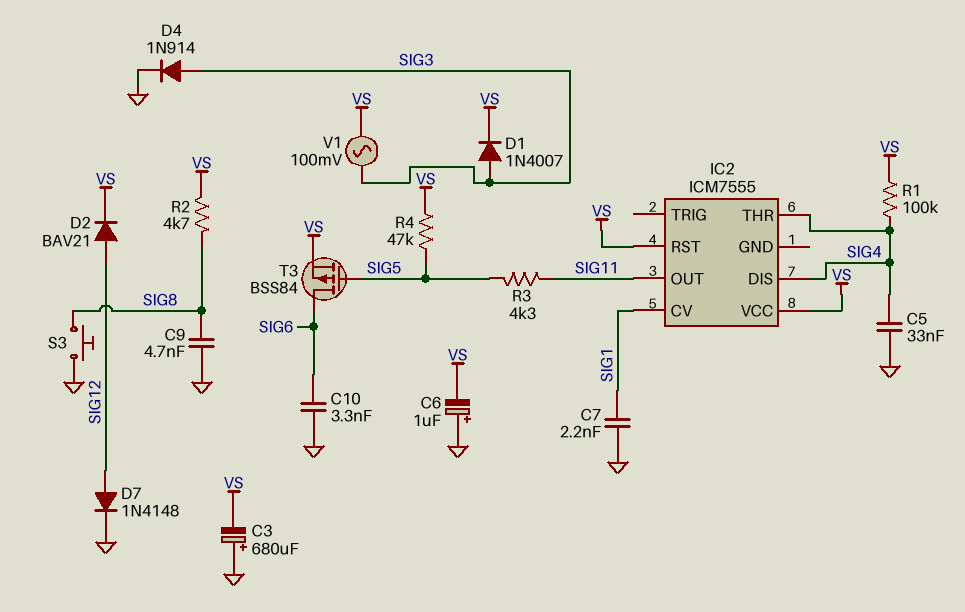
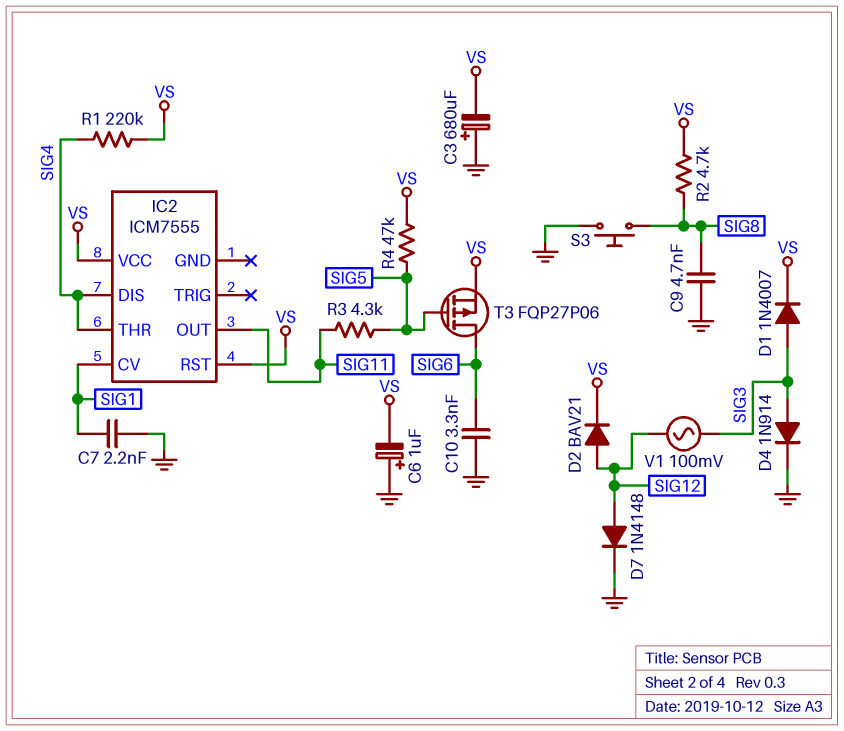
C5: 33nF (GND, SIG4) -> none
R1: 100k (SIG4, VS) -> 220k (SIG4, VS)
T3: PMOS BSS84 (G SIG5, D SIG6, S VS) -> PMOS FQP27P06 (G SIG5, D SIG6, S VS)
V1: AC 100mV (SIG3, VS) -> AC 100mV (SIG3, SIG12)

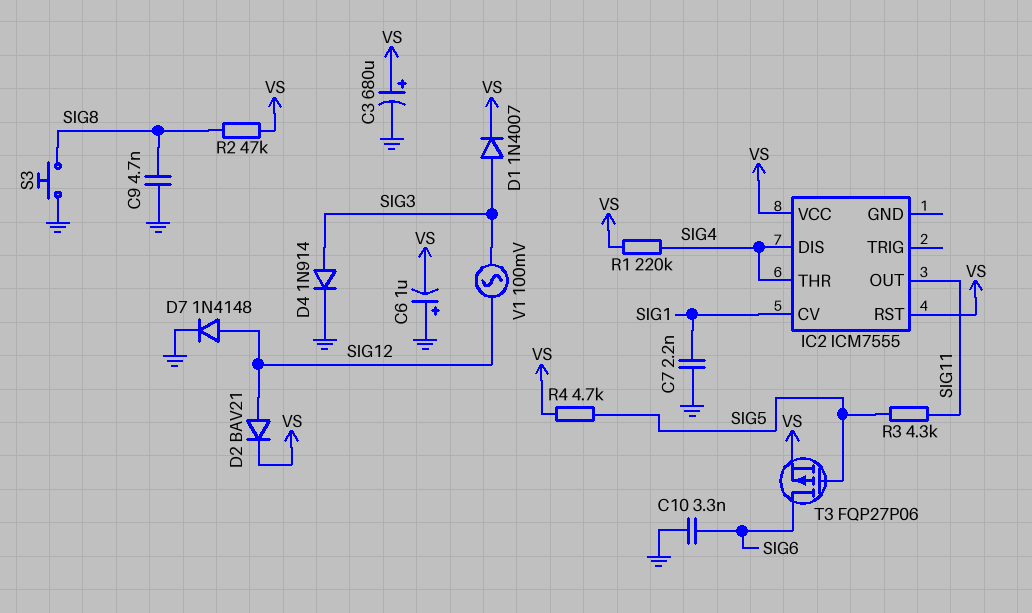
C3: 680uF (plus GND, minus VS) -> 680uF (plus VS, minus GND)
R2: 4.7k (SIG8, VS) -> 47k (SIG8, VS)
R4: 47k (SIG5, VS) -> 4.7k (SIG5, VS)

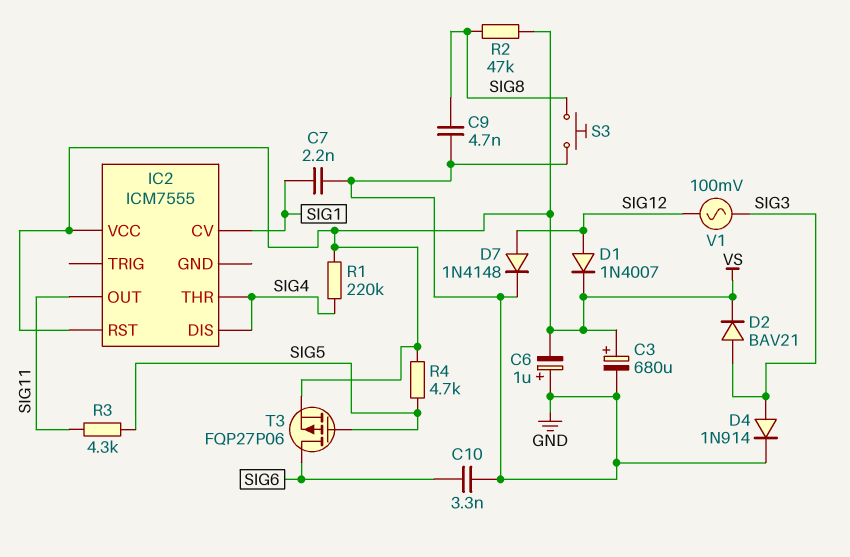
D1: diode 1N4007 (A SIG3, K VS) -> diode 1N4007 (A SIG12, K VS)
D2: diode BAV21 (A SIG12, K VS) -> diode BAV21 (A SIG3, K VS)

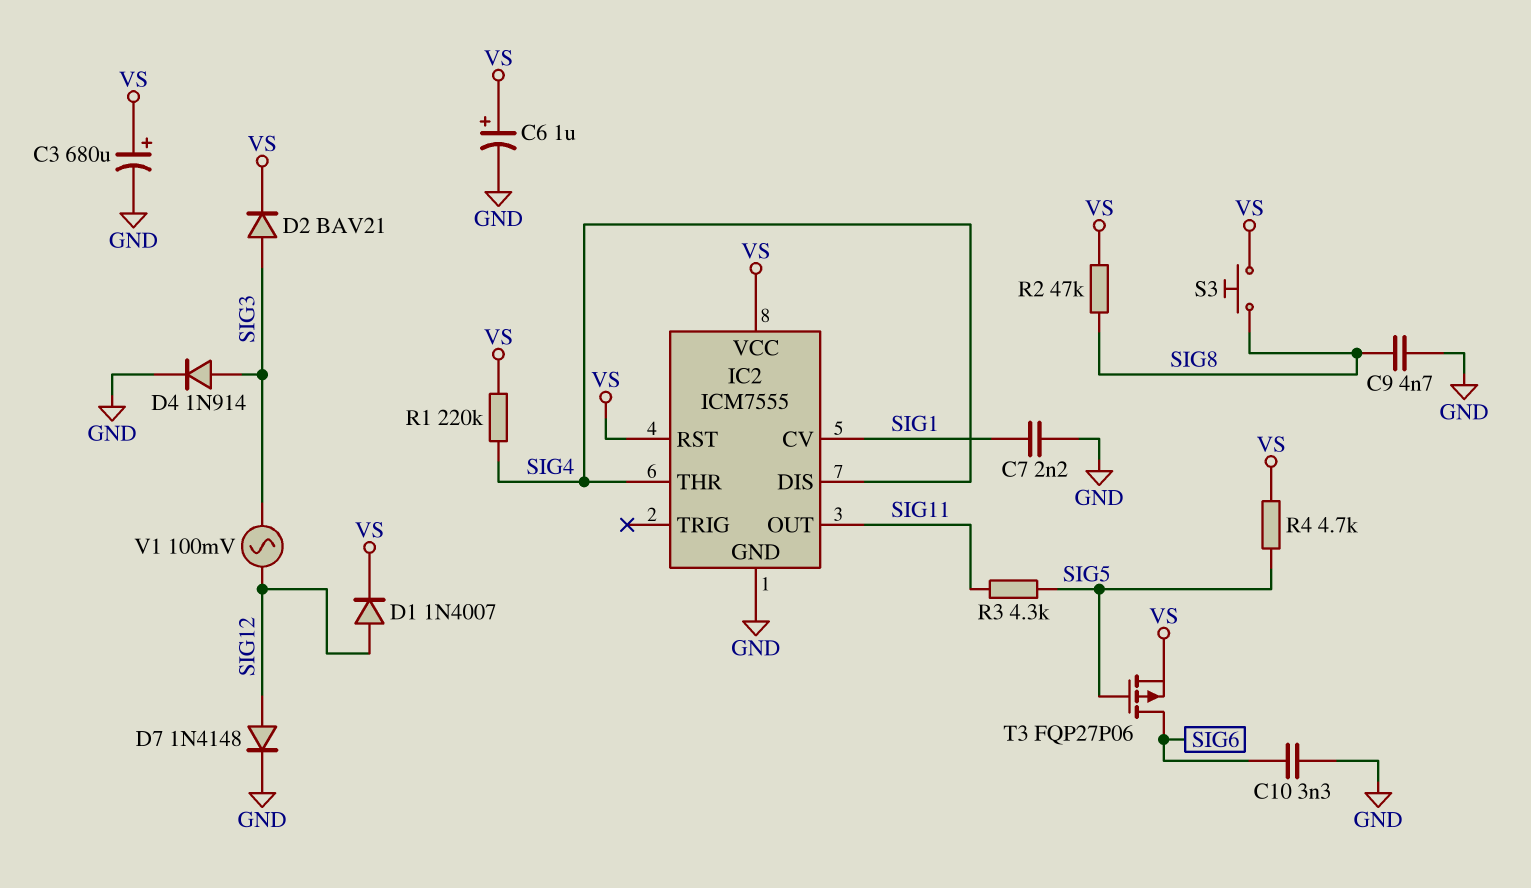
C6: 1uF (plus GND, minus VS) -> 1uF (plus VS, minus GND)
IC2 pin GND: none -> GND
S3: button (GND, SIG8) -> button (SIG8, VS)

